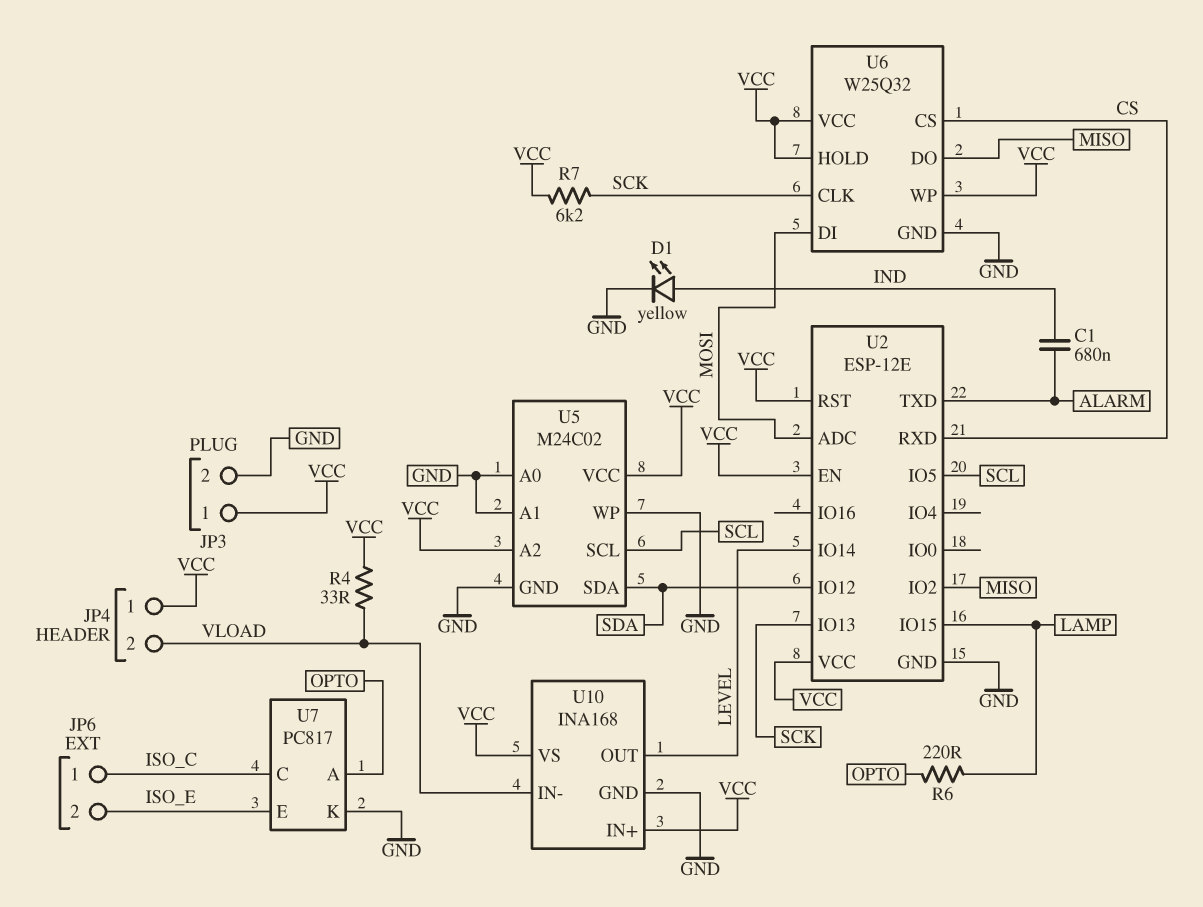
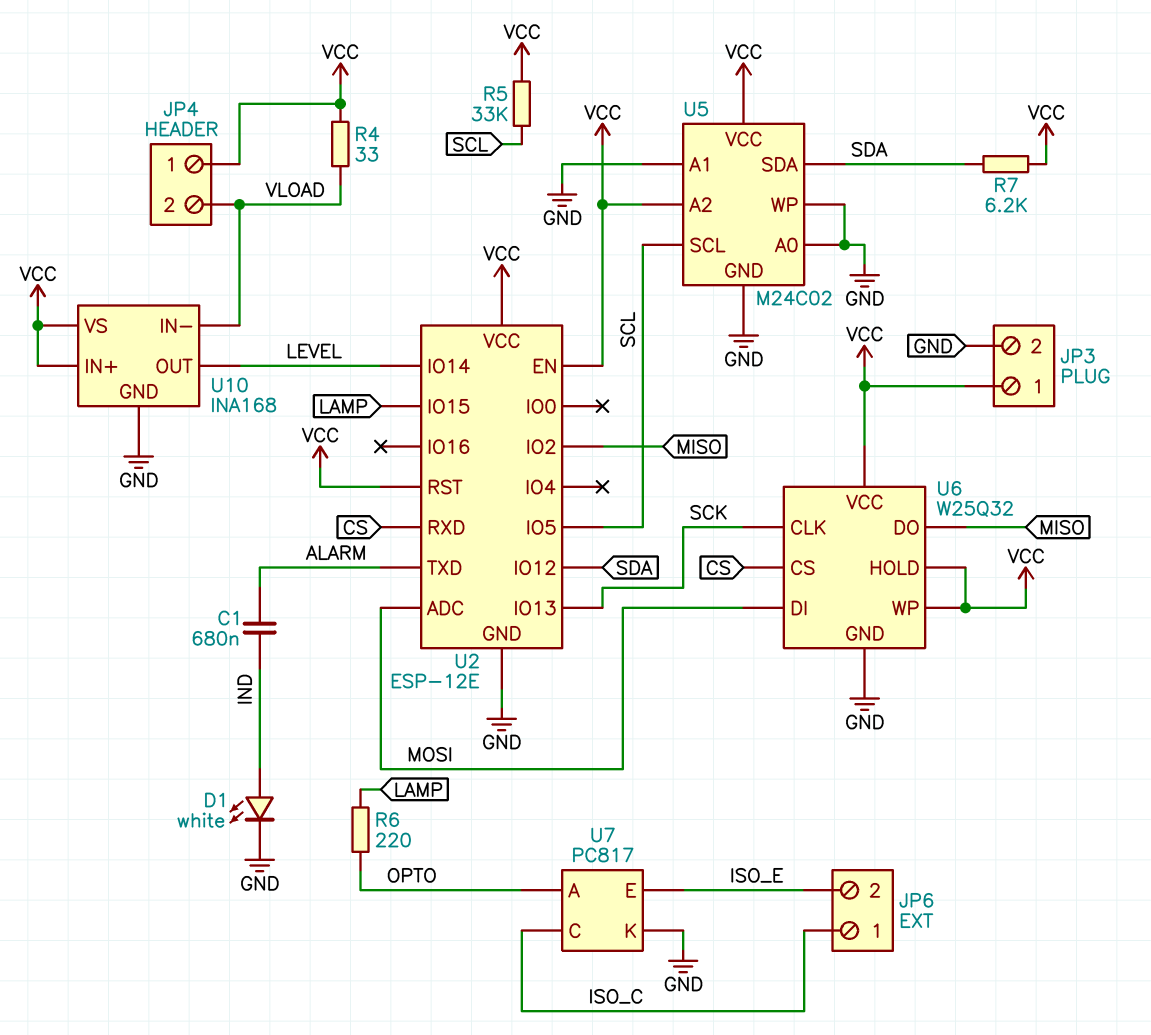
D1: LED yellow (A IND, K GND) -> LED white (A IND, K GND)
R5: none -> 33k (SCL, VCC)
R7: 6.2k (SCK, VCC) -> 6.2k (SDA, VCC)

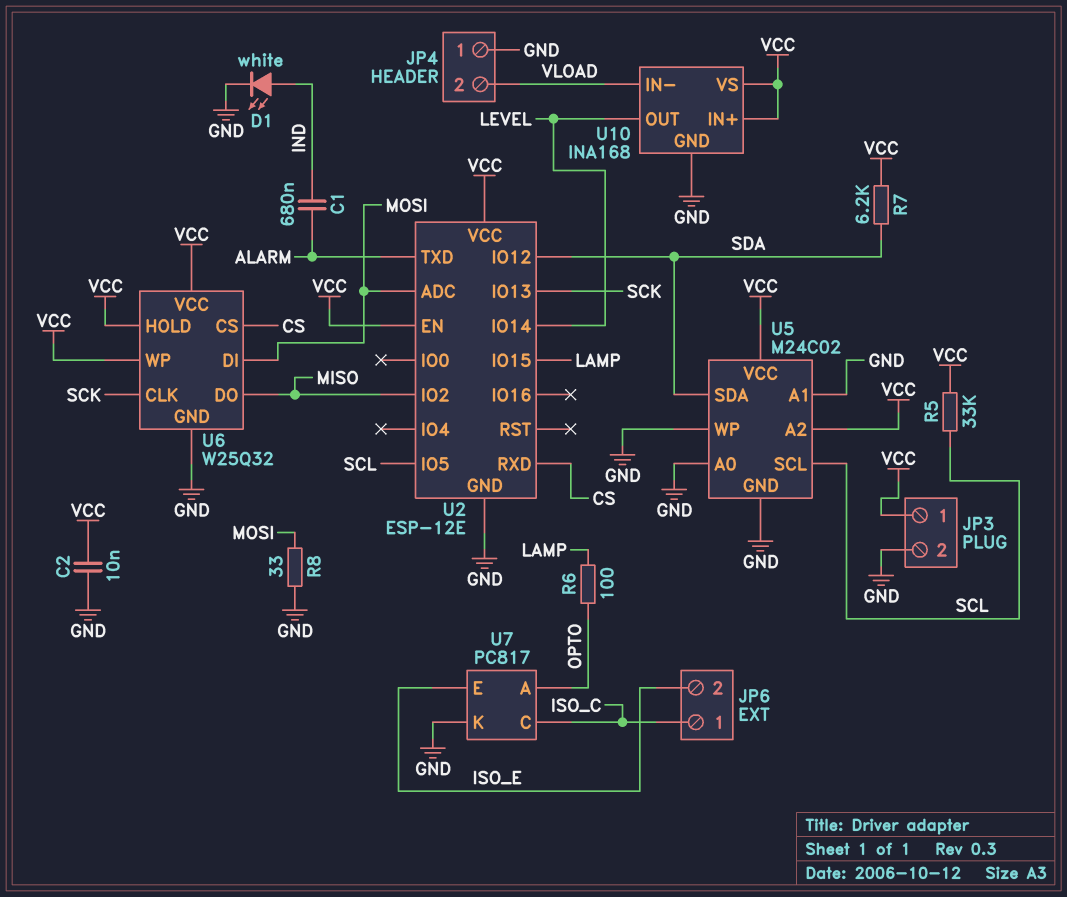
C2: none -> 10nF (GND, VCC)
JP4 pin 1: VCC -> GND
R4: 33 (VCC, VLOAD) -> none
R6: 220 (LAMP, OPTO) -> 100 (LAMP, OPTO)
R8: none -> 33 (GND, MOSI)
U2 pin RST: VCC -> none

